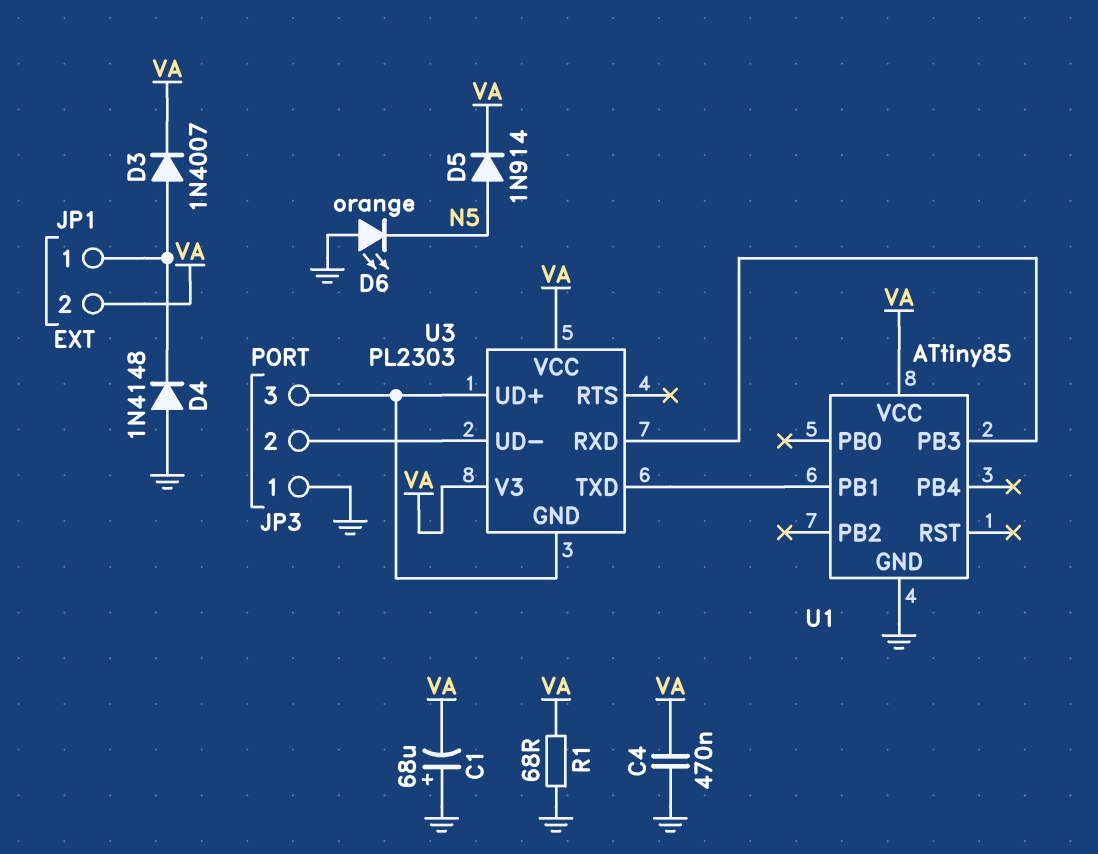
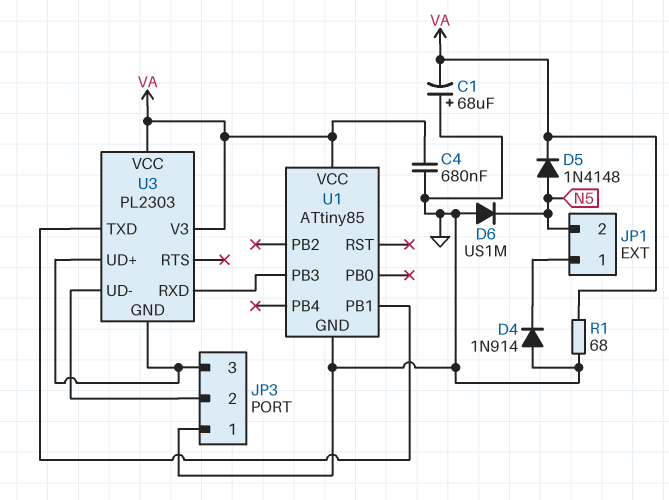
C4: 470nF (GND, VA) -> 680nF (GND, VA)
D3: diode 1N4007 (A JP1/1, K VA) -> none
D4: diode 1N4148 (A GND, K JP1/1) -> diode 1N914 (A GND, K JP1/1)
D5: diode 1N914 (A N5, K VA) -> diode 1N4148 (A N5, K VA)
D6: LED orange (A GND, K N5) -> diode US1M (A GND, K N5)
JP1 pin 2: VA -> N5

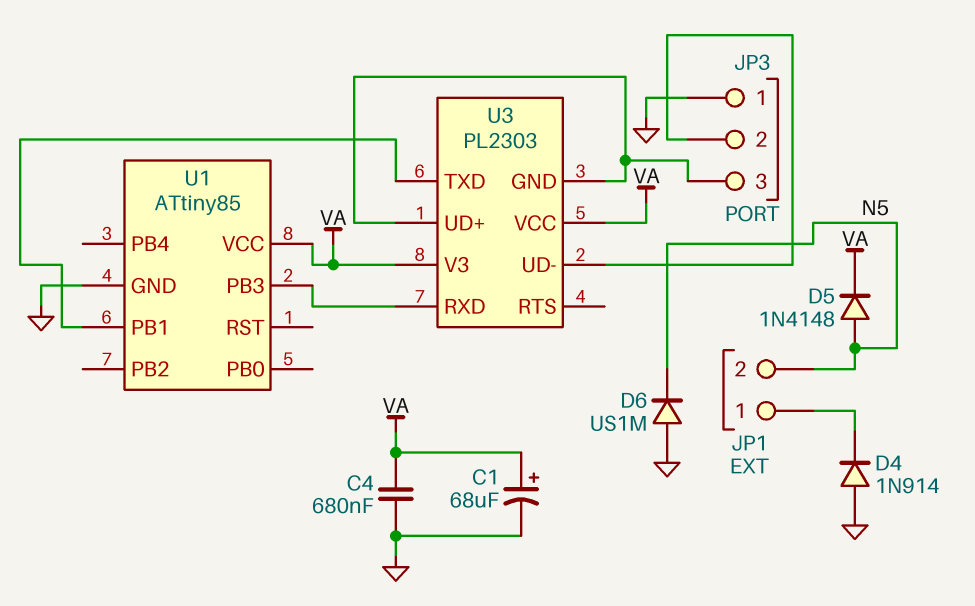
C1: 68uF (plus GND, minus VA) -> 68uF (plus VA, minus GND)
R1: 68 (GND, VA) -> none

